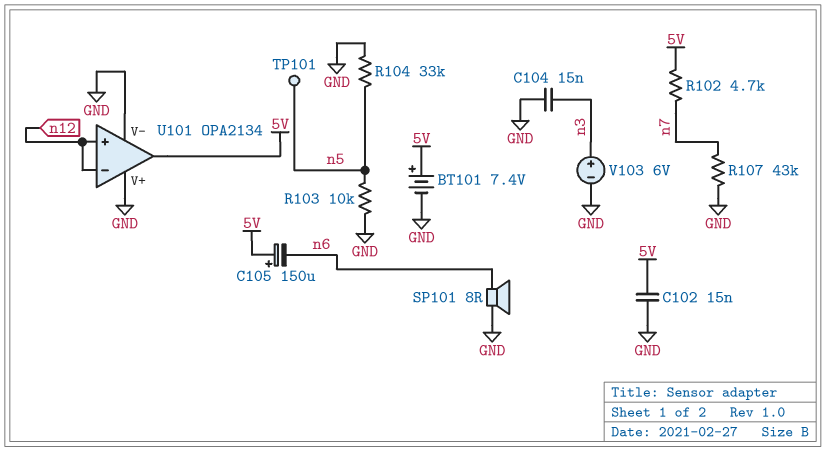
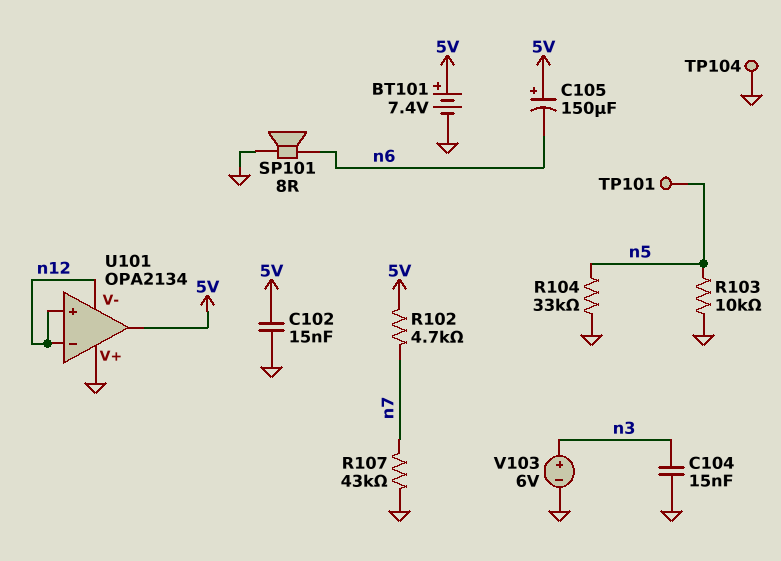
TP104: none -> test point (GND)
U101 pin V-: GND -> n12

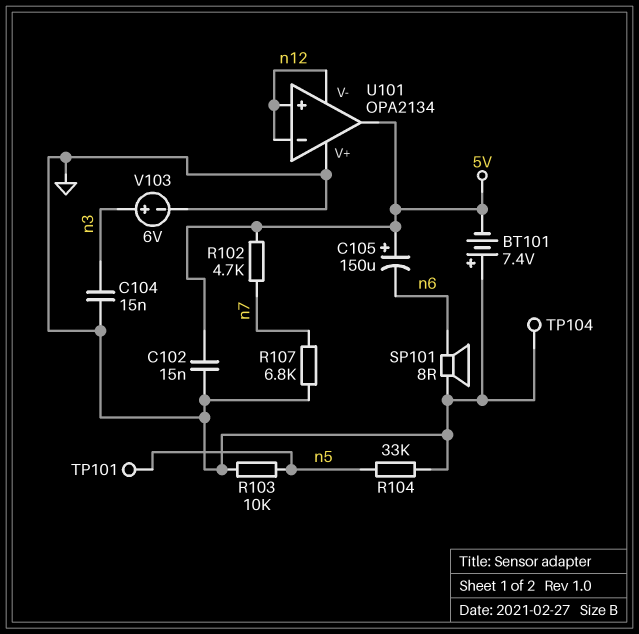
BT101: 7.4V (plus 5V, minus GND) -> 7.4V (plus GND, minus 5V)
R107: 43k (GND, n7) -> 6.8k (GND, n7)

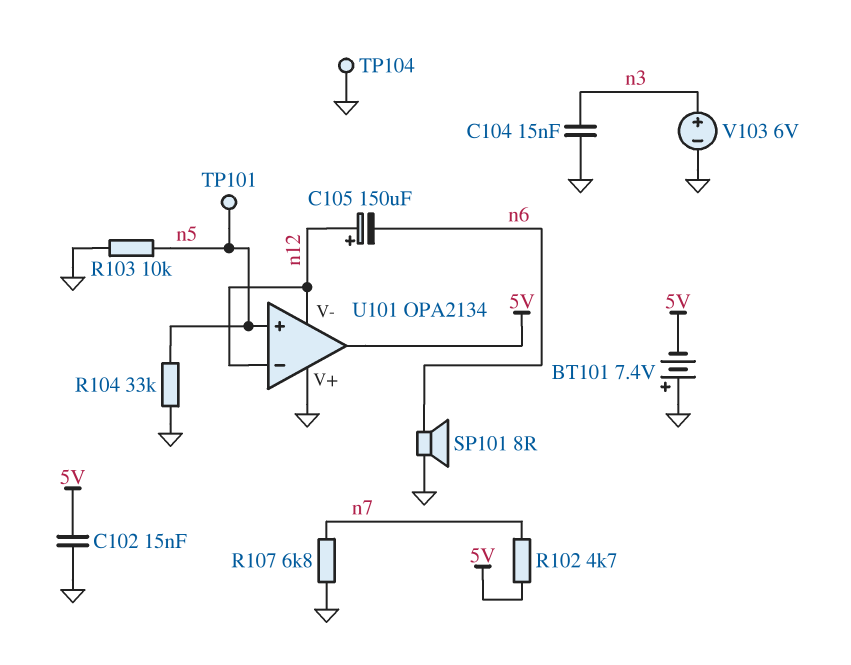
C105: 150uF (plus 5V, minus n6) -> 150uF (plus n12, minus n6)
U101 pin in+: n12 -> n5

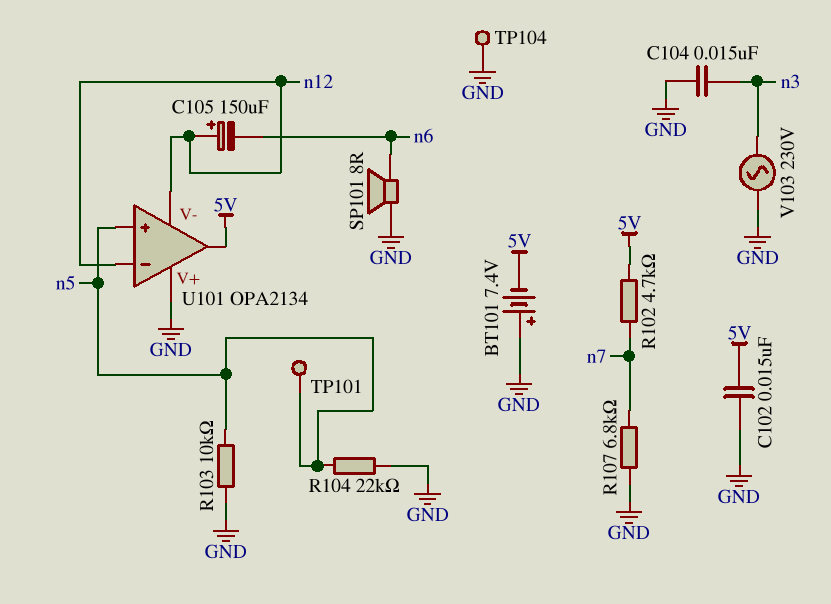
R104: 33k (GND, n5) -> 22k (GND, n5)
V103: 6V (plus n3, minus GND) -> AC 230V (GND, n3)

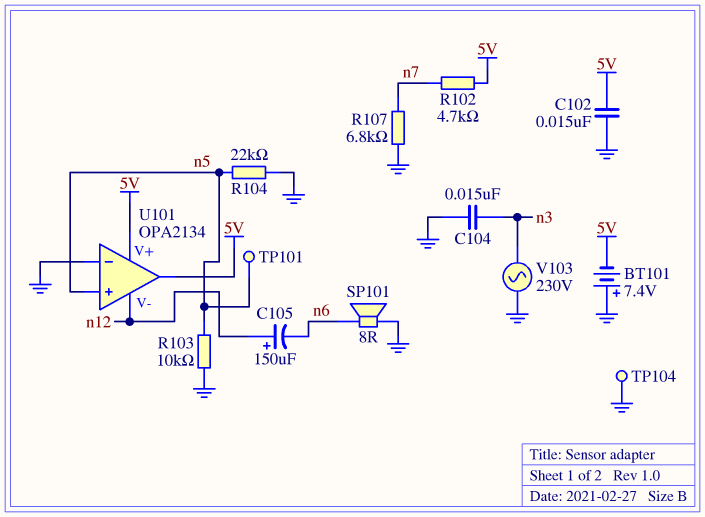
U101 pin V+: GND -> 5V
U101 pin in-: n12 -> GND

